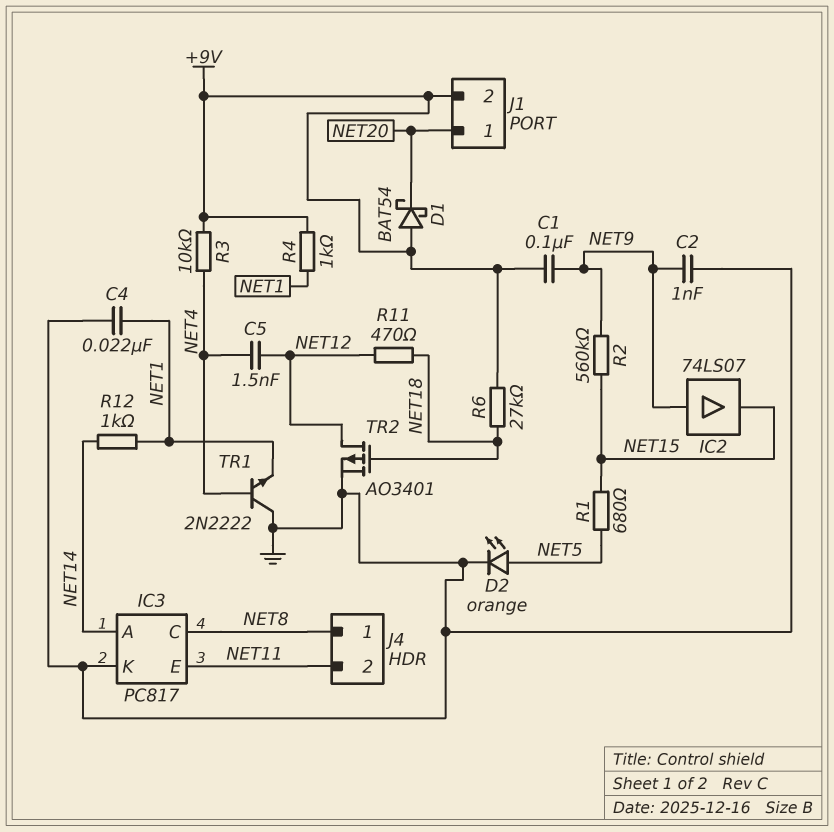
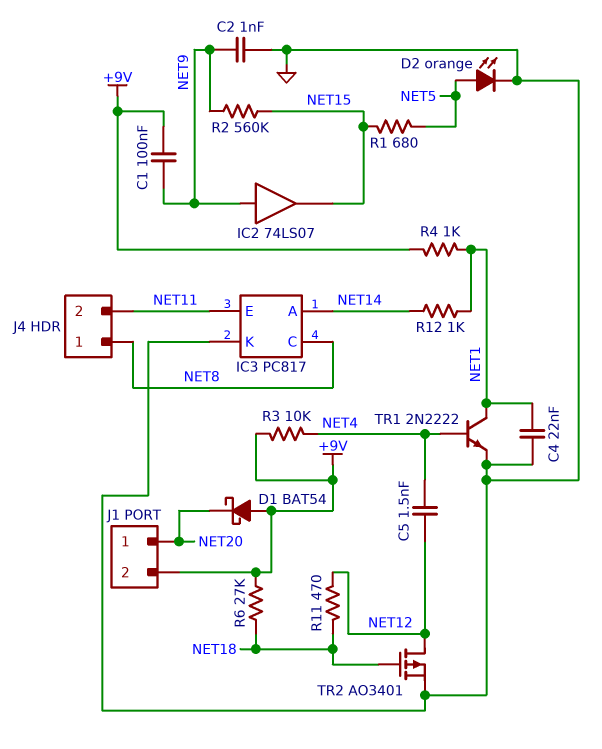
TR1: NPN 2N2222 (B NET4, C GND, E NET1) -> NPN 2N2222 (B NET4, C NET1, E GND)

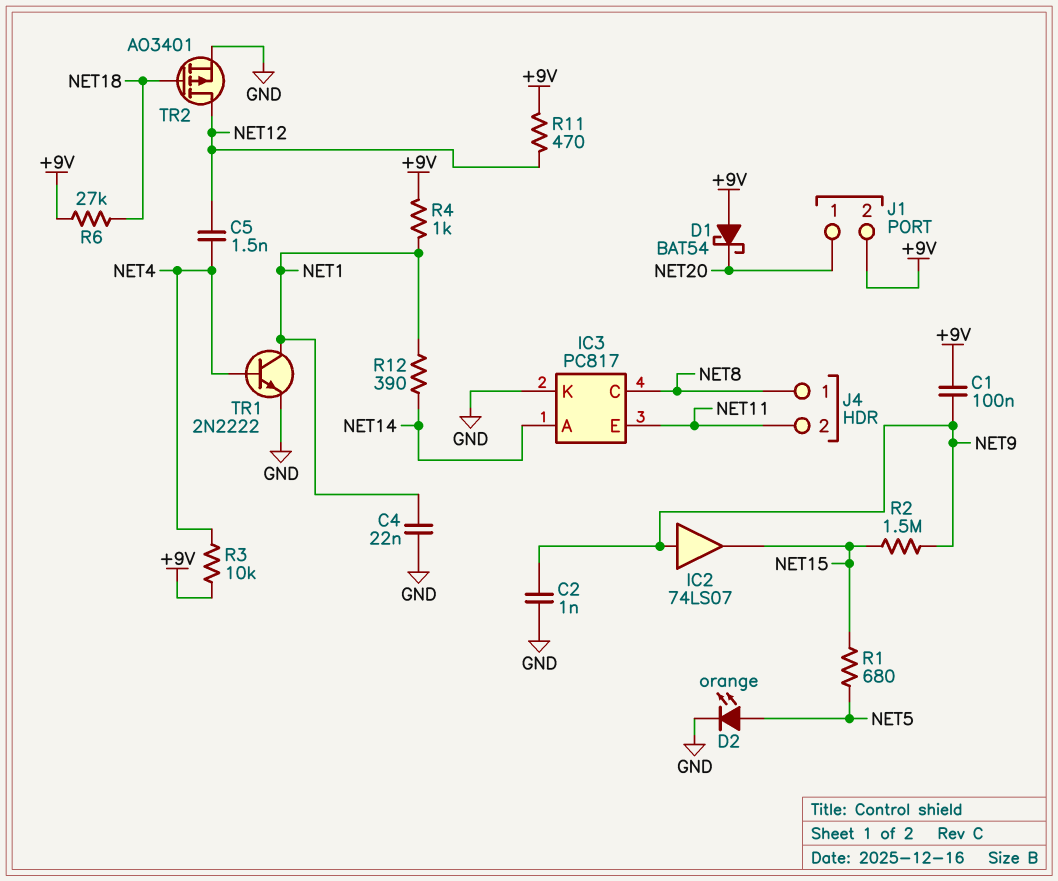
R2: 560k (NET9, NET15) -> 1.5M (NET9, NET15)
R11: 470 (NET12, NET18) -> 470 (+9V, NET12)
R12: 1k (NET1, NET14) -> 390 (NET1, NET14)

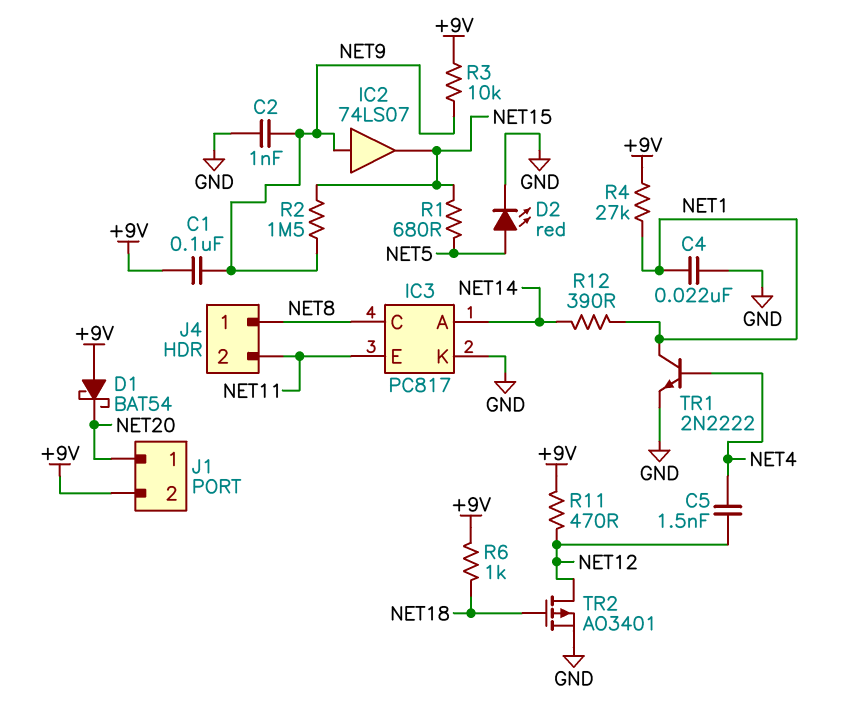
D2: LED orange (A NET5, K GND) -> LED red (A NET5, K GND)
R3: 10k (+9V, NET4) -> 10k (+9V, NET9)
R4: 1k (+9V, NET1) -> 27k (+9V, NET1)
R6: 27k (+9V, NET18) -> 1k (+9V, NET18)

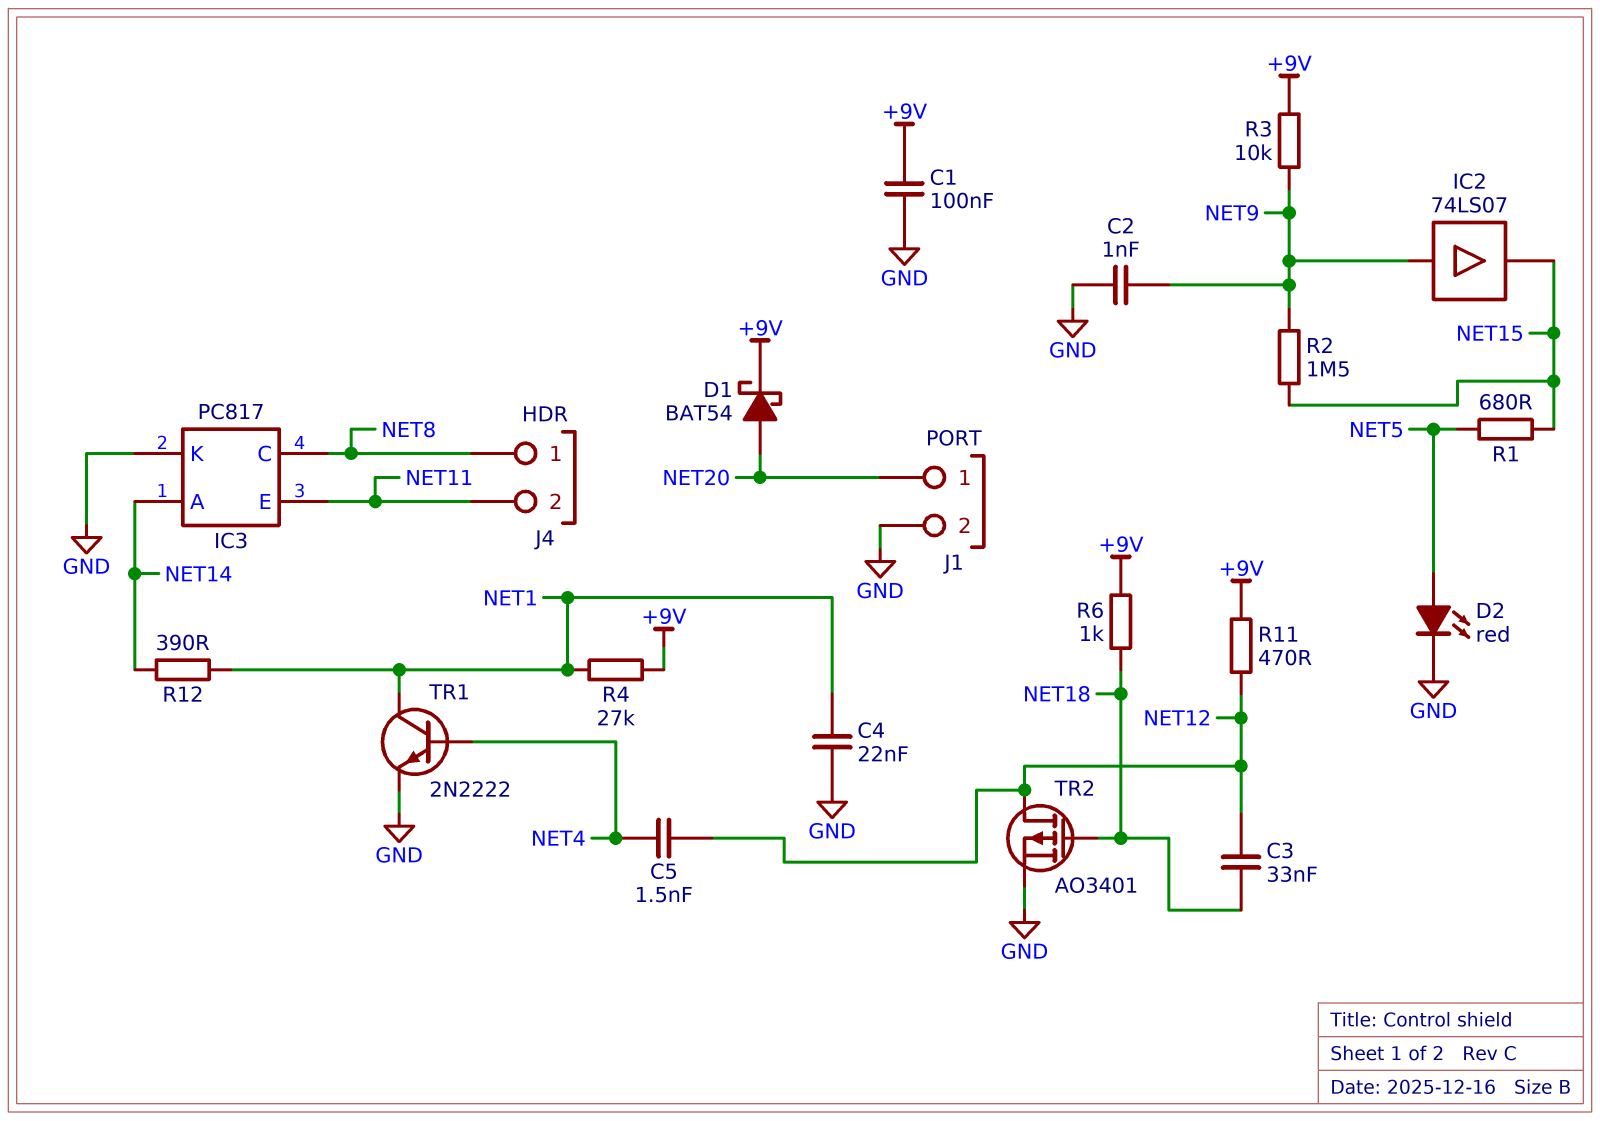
C1: 100nF (+9V, NET9) -> 100nF (+9V, GND)
C3: none -> 33nF (NET12, NET18)
D1: schottky BAT54 (A +9V, K NET20) -> schottky BAT54 (A NET20, K +9V)
J1 pin 2: +9V -> GND

